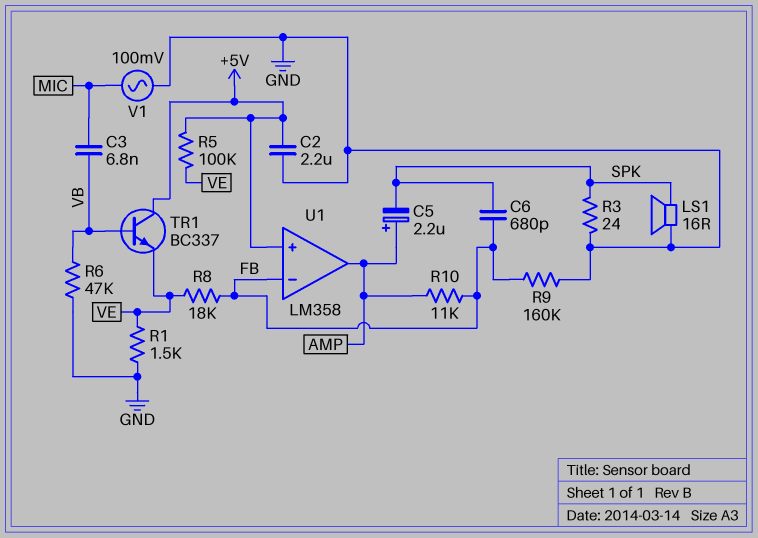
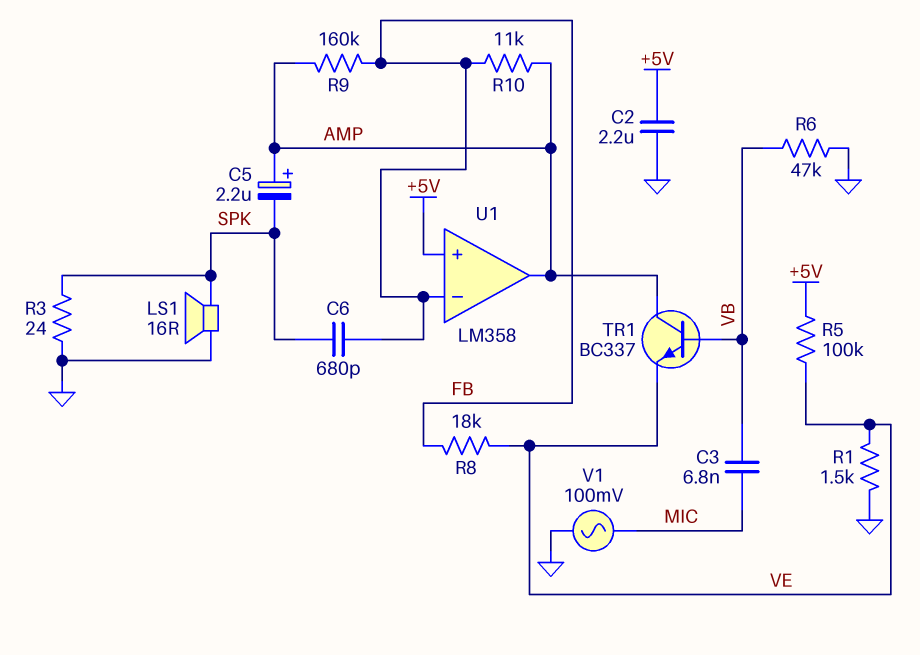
R9: 160k (FB, GND) -> 160k (AMP, FB)
TR1: NPN BC337 (B VB, C +5V, E VE) -> NPN BC337 (B VB, C AMP, E VE)

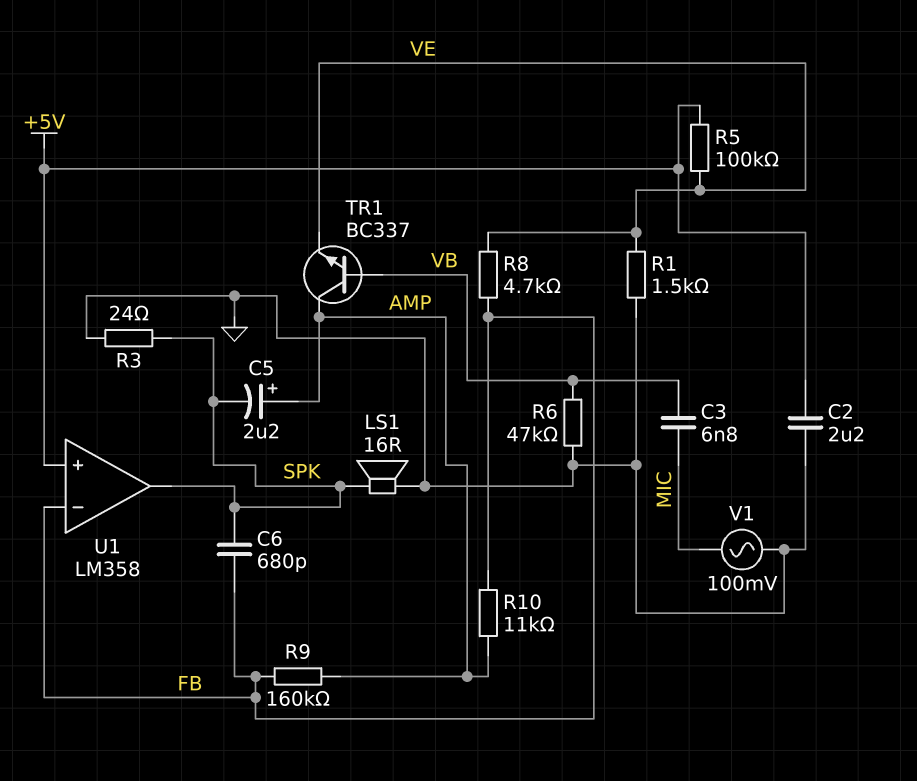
R8: 18k (FB, VE) -> 4.7k (FB, VE)
U1 pin out: AMP -> SPK

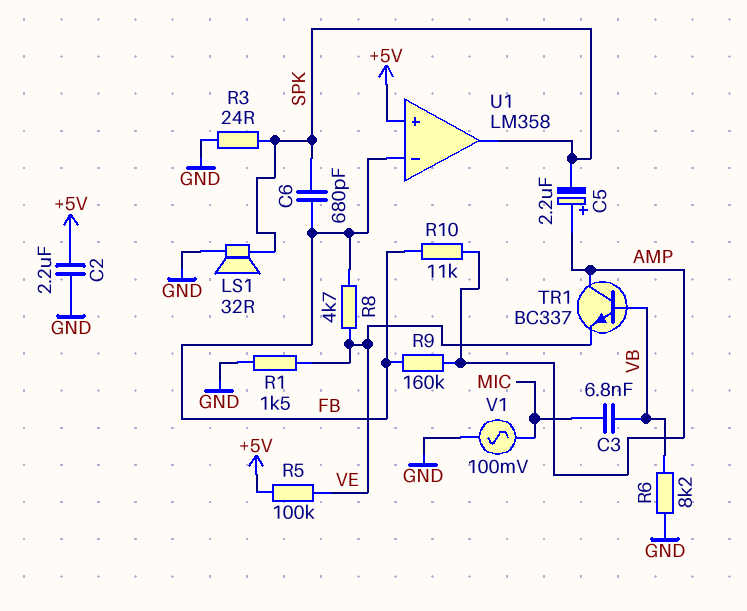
LS1: speaker 16R (GND, SPK) -> speaker 32R (GND, SPK)
R6: 47k (GND, VB) -> 8.2k (GND, VB)

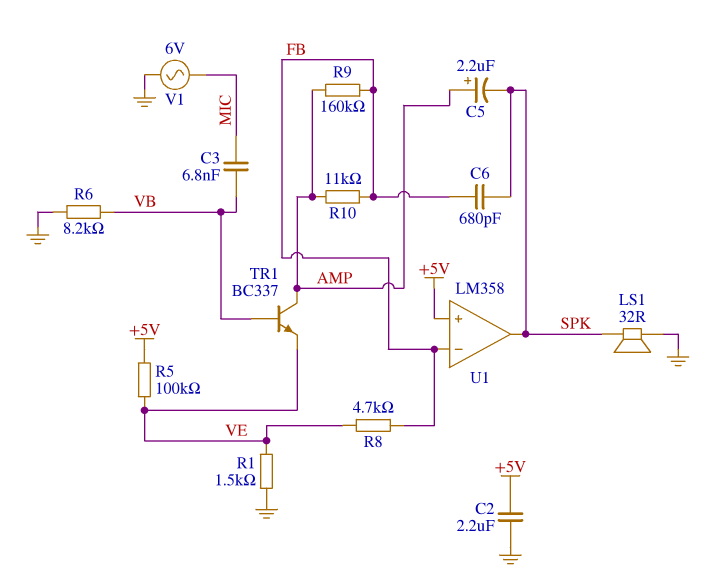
R3: 24 (GND, SPK) -> none
V1: AC 100mV (GND, MIC) -> AC 6V (GND, MIC)

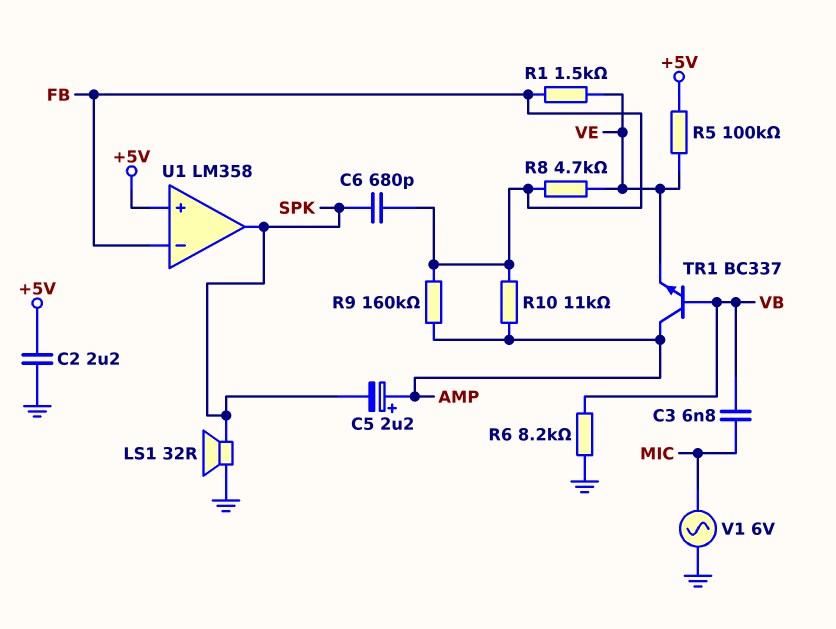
R1: 1.5k (GND, VE) -> 1.5k (FB, VE)

